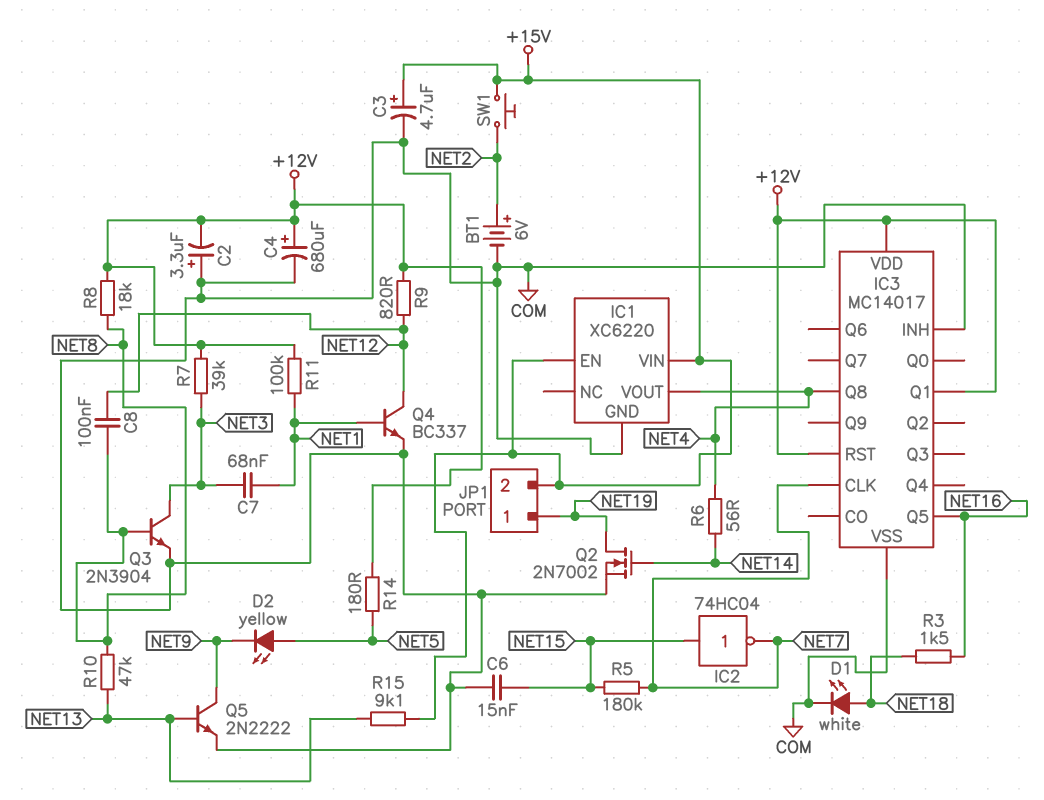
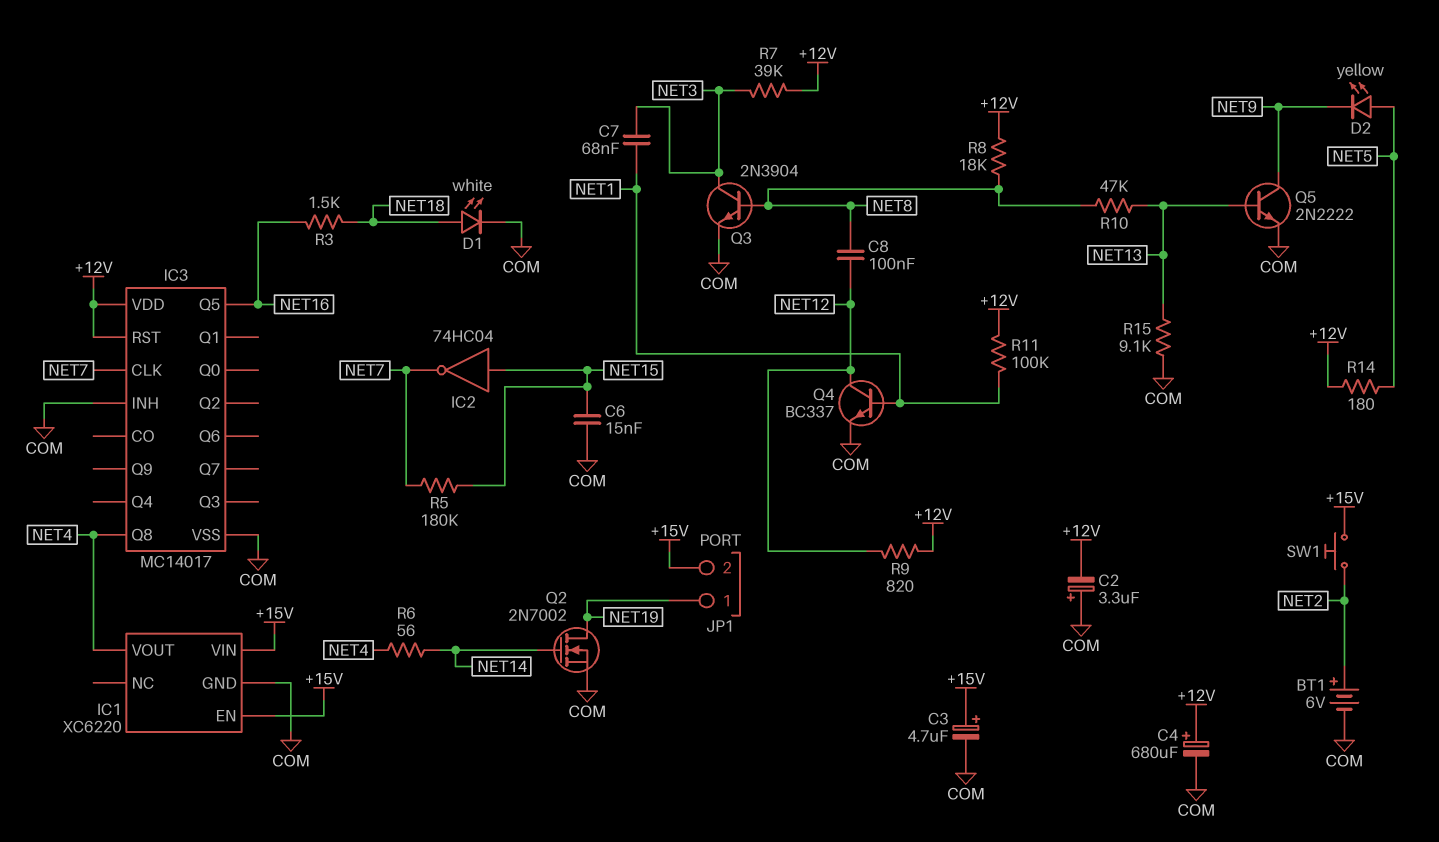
IC3 pin Q1: +12V -> none
R15: 9.1k (+15V, NET13) -> 9.1k (COM, NET13)

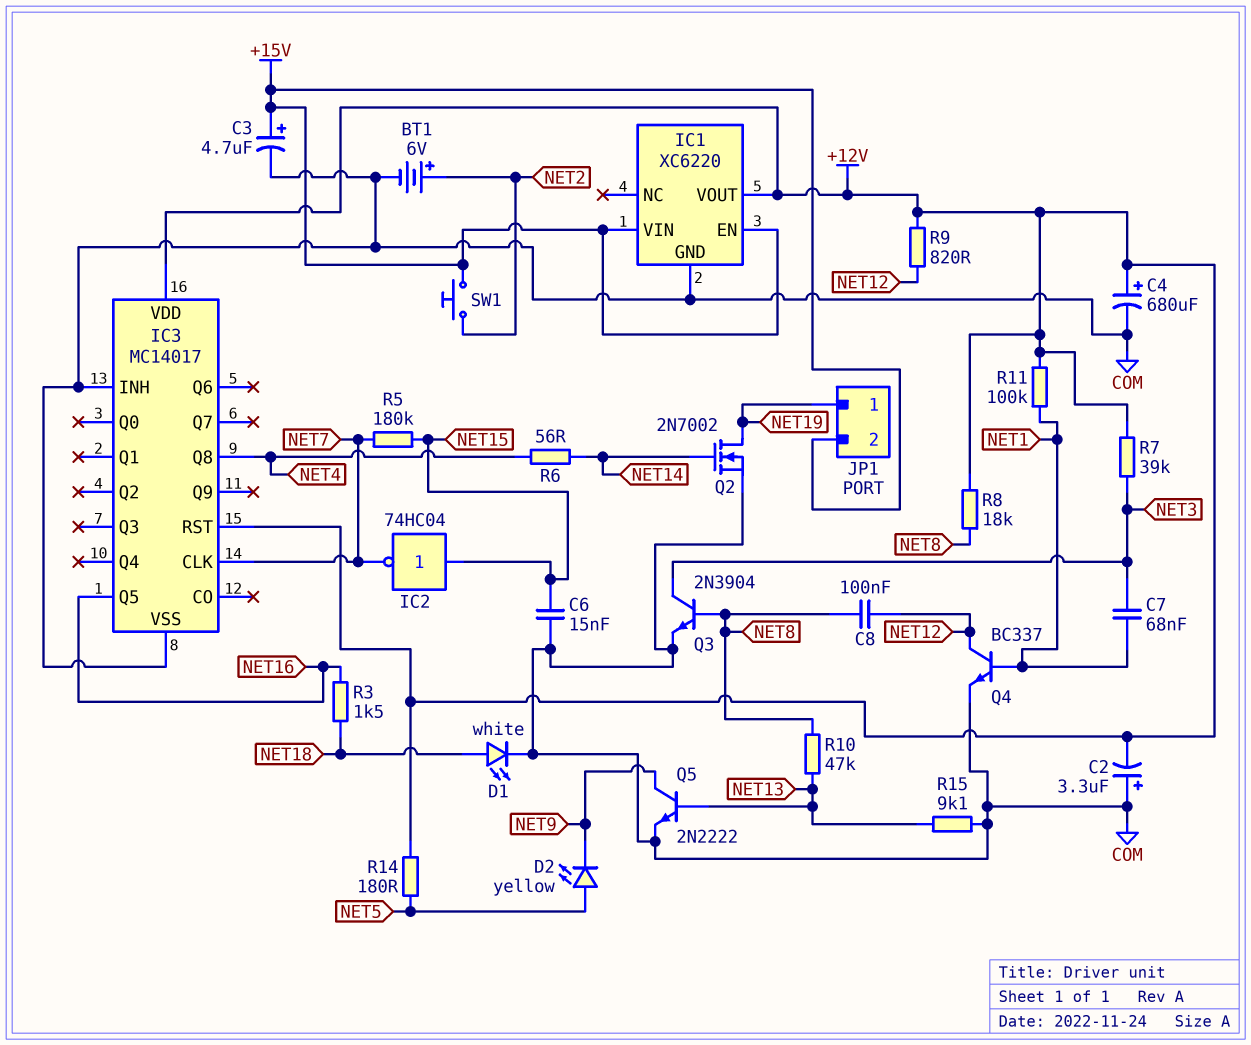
IC1 pin VOUT: NET4 -> +12V

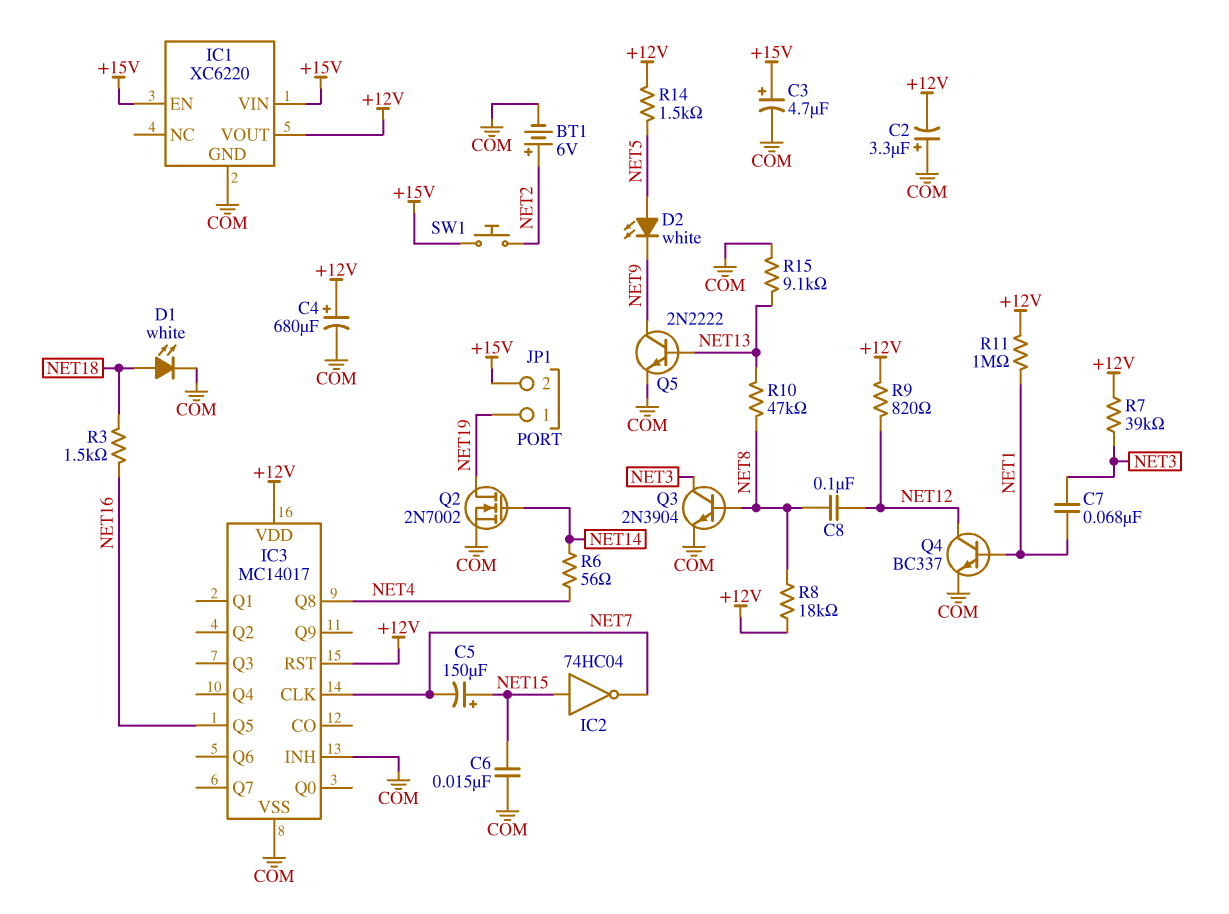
C5: none -> 150uF (plus NET15, minus NET7)
D2: LED yellow (A NET5, K NET9) -> LED white (A NET5, K NET9)
R5: 180k (NET7, NET15) -> none
R11: 100k (+12V, NET1) -> 1M (+12V, NET1)
R14: 180 (+12V, NET5) -> 1.5k (+12V, NET5)

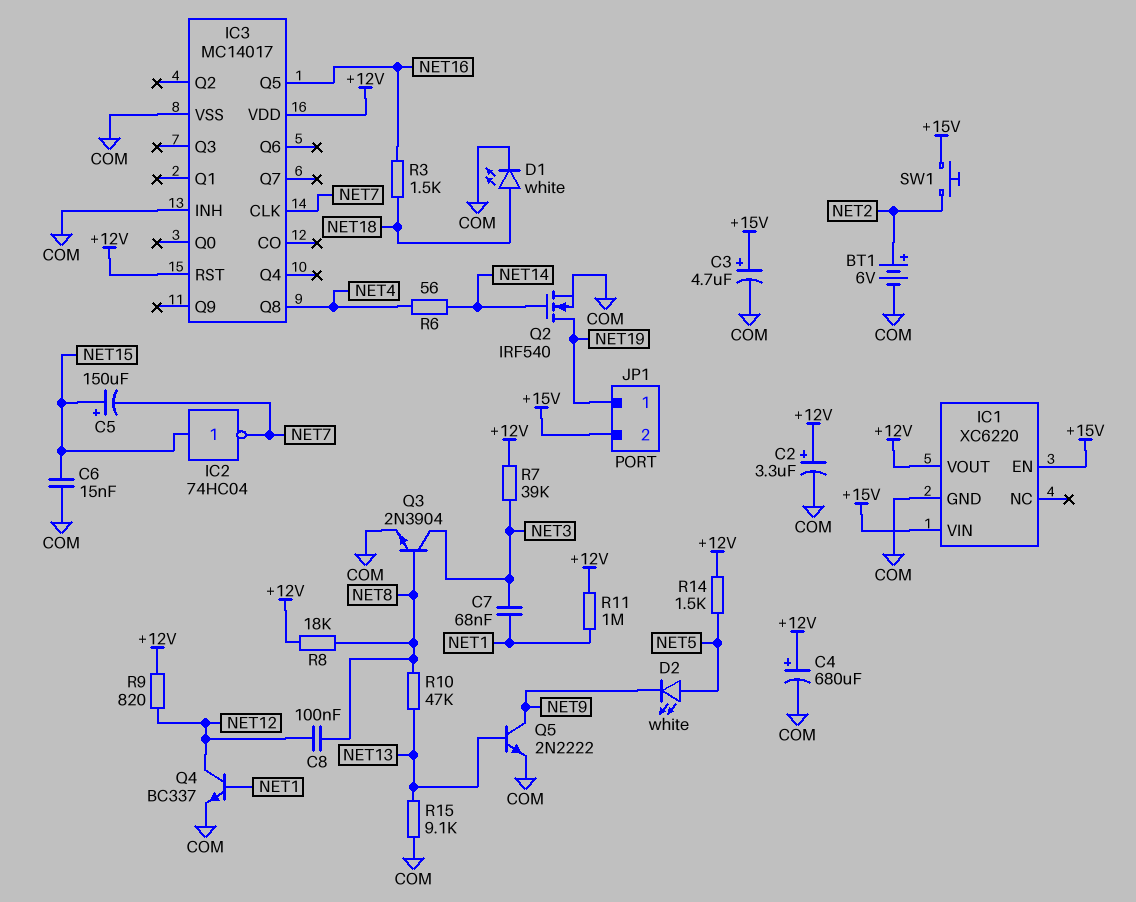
C2: 3.3uF (plus COM, minus +12V) -> 3.3uF (plus +12V, minus COM)
Q2: NMOS 2N7002 (G NET14, D NET19, S COM) -> NMOS IRF540 (G NET14, D NET19, S COM)

